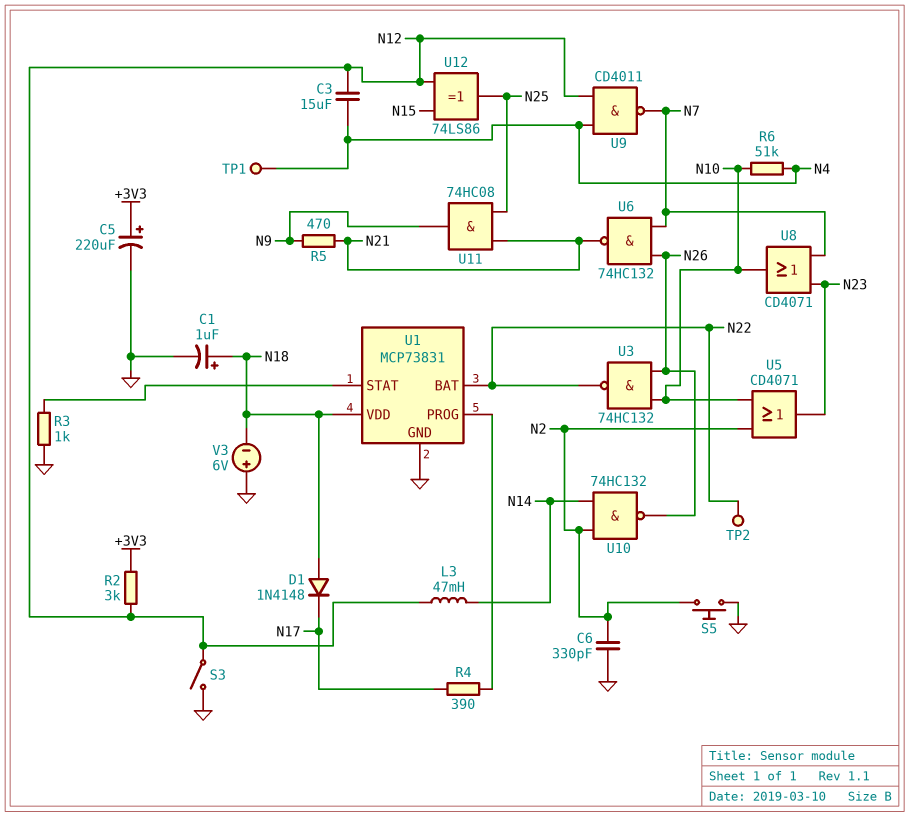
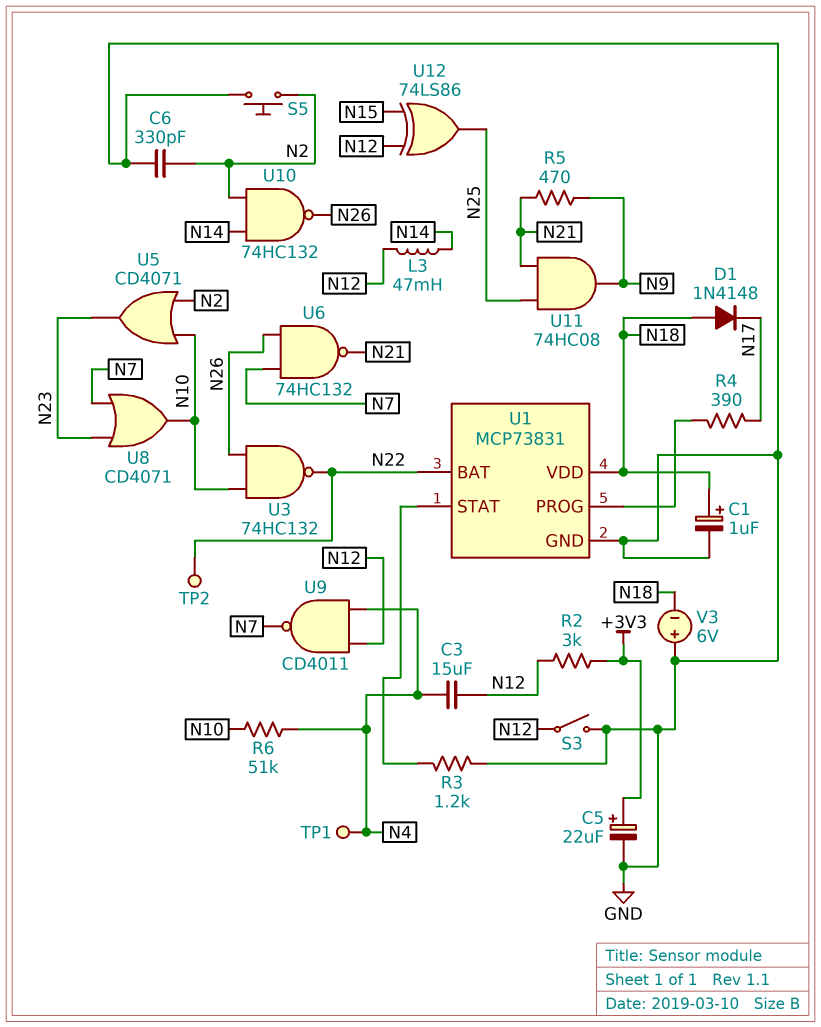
C5: 220uF (plus +3V3, minus GND) -> 22uF (plus +3V3, minus GND)
R3: 1k (GND, U1/STAT) -> 1.2k (GND, U1/STAT)

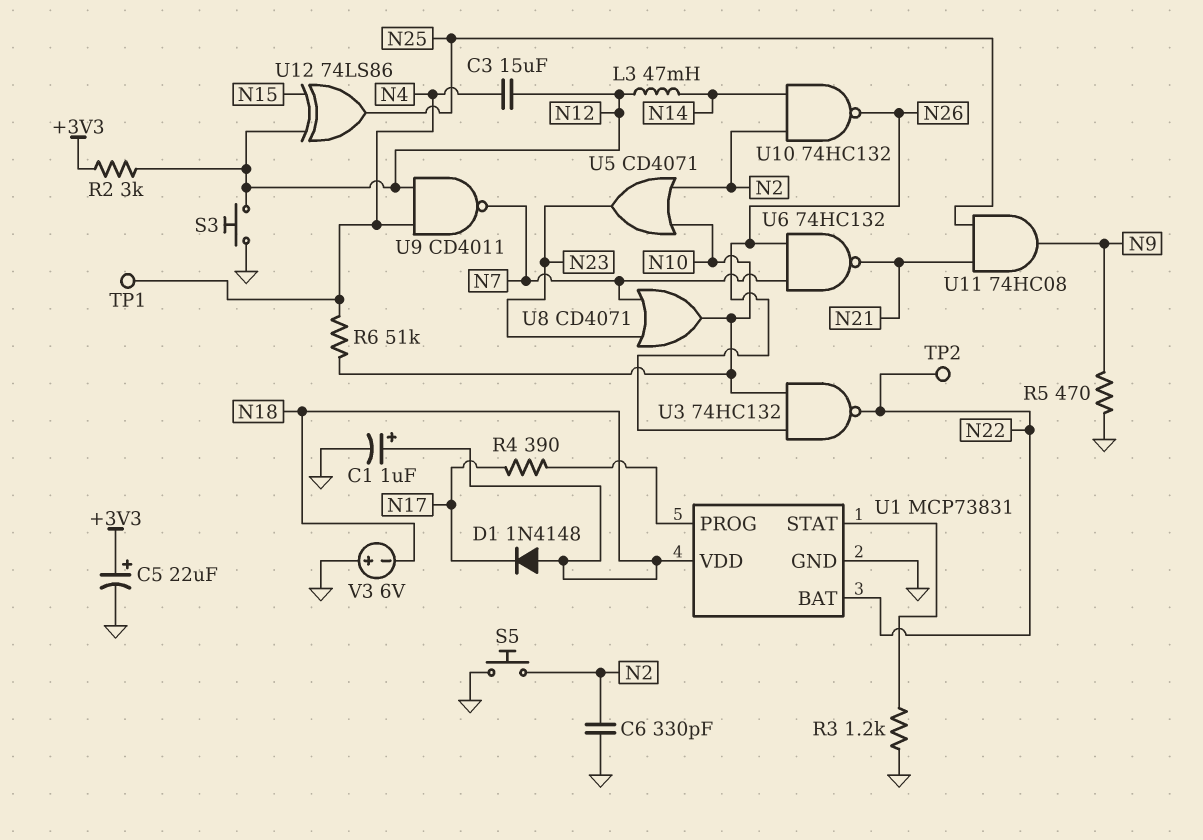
R5: 470 (N9, N21) -> 470 (GND, N9)
S3: switch (GND, N12) -> button (GND, N12)

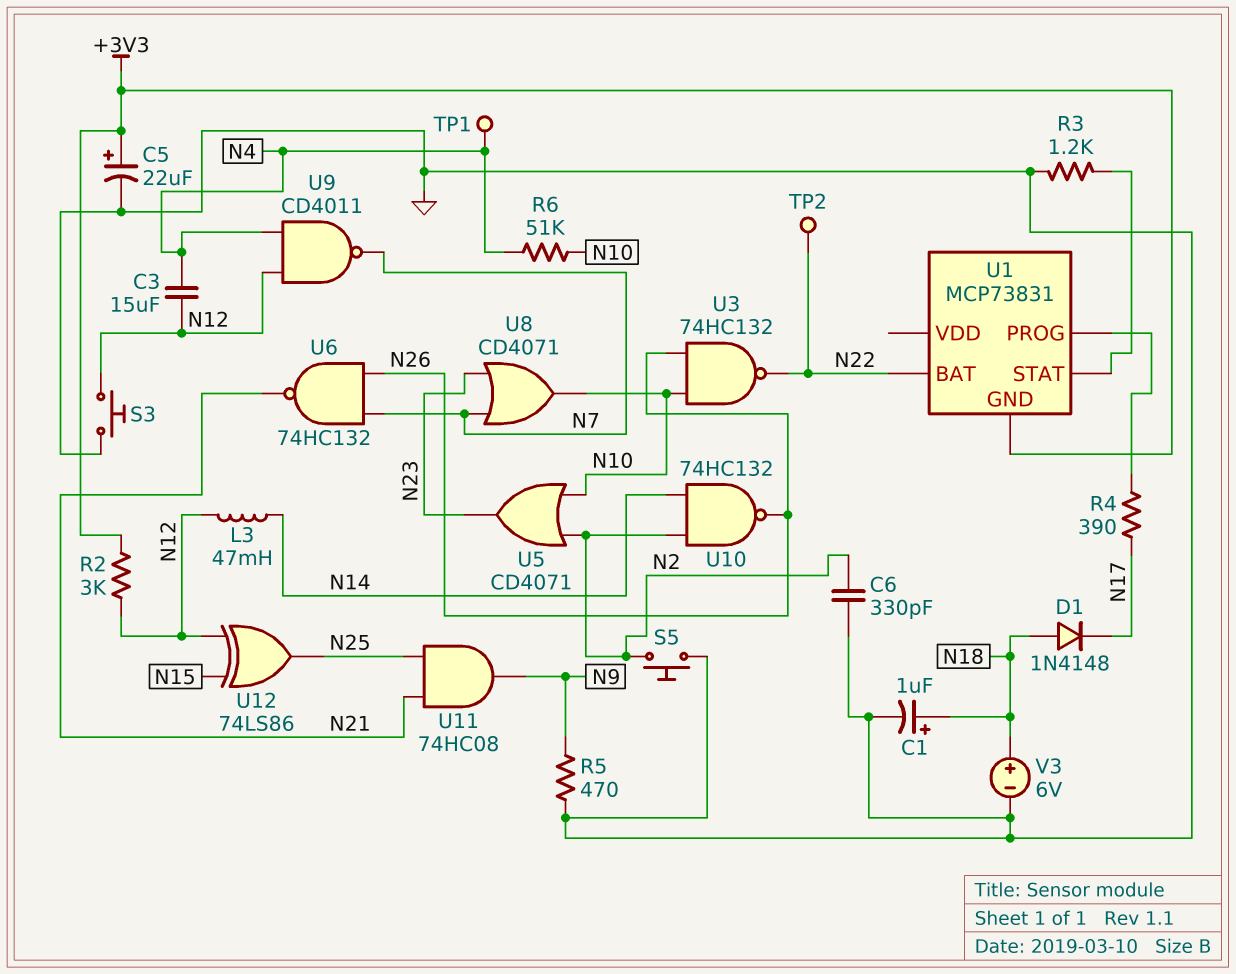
U1 pin GND: GND -> +3V3
U1 pin VDD: N18 -> none
V3: 6V (plus GND, minus N18) -> 6V (plus N18, minus GND)

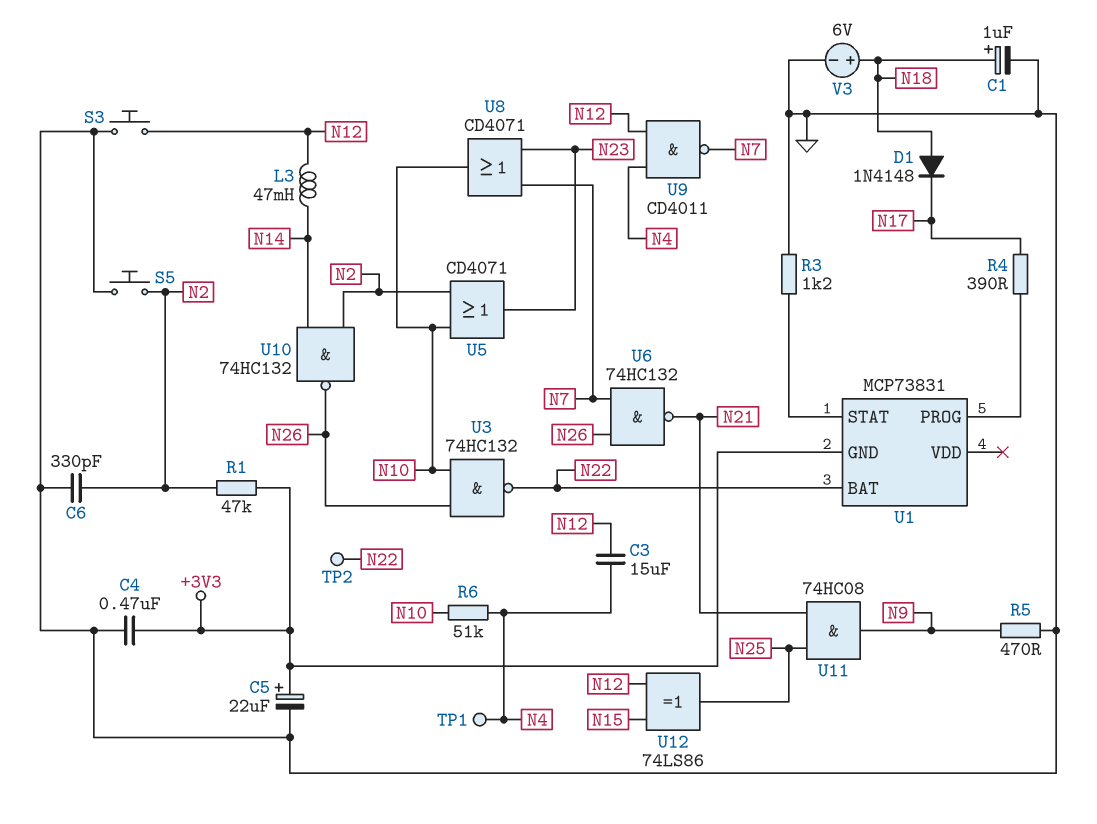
C4: none -> 470nF (+3V3, GND)
R1: none -> 47k (+3V3, N2)
R2: 3k (+3V3, N12) -> none

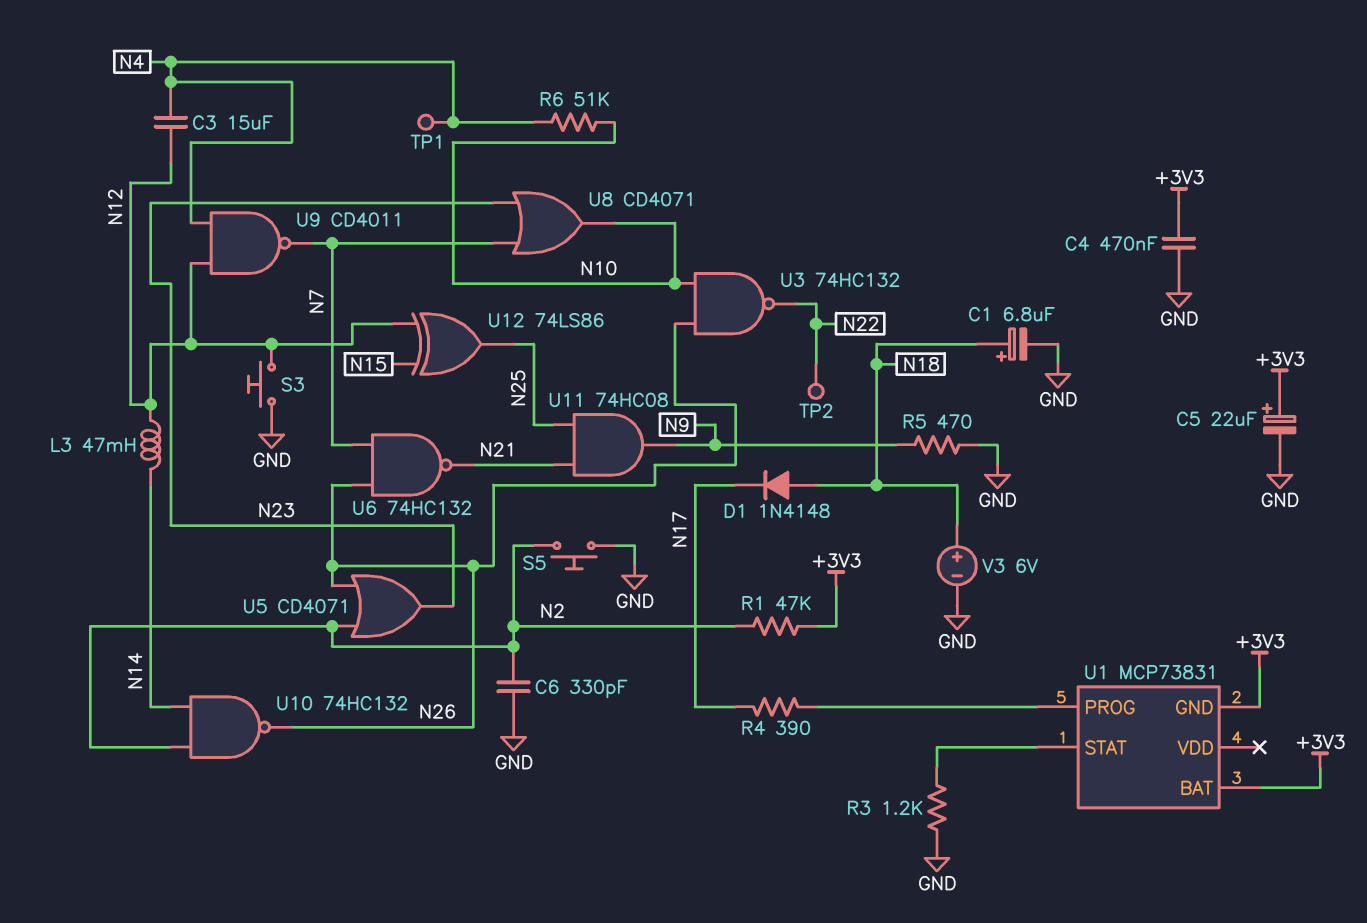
C1: 1uF (plus N18, minus GND) -> 6.8uF (plus N18, minus GND)
U1 pin BAT: N22 -> +3V3
U5: OR CD4071 (in N2, in N10, out N23) -> OR CD4071 (in N2, in N26, out N23)

